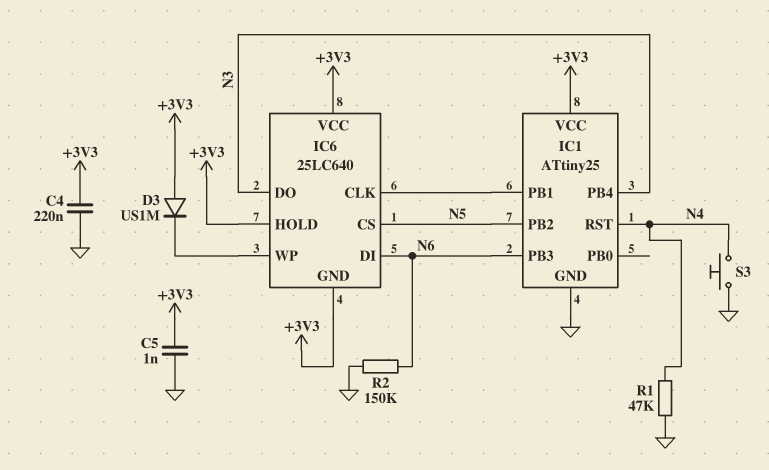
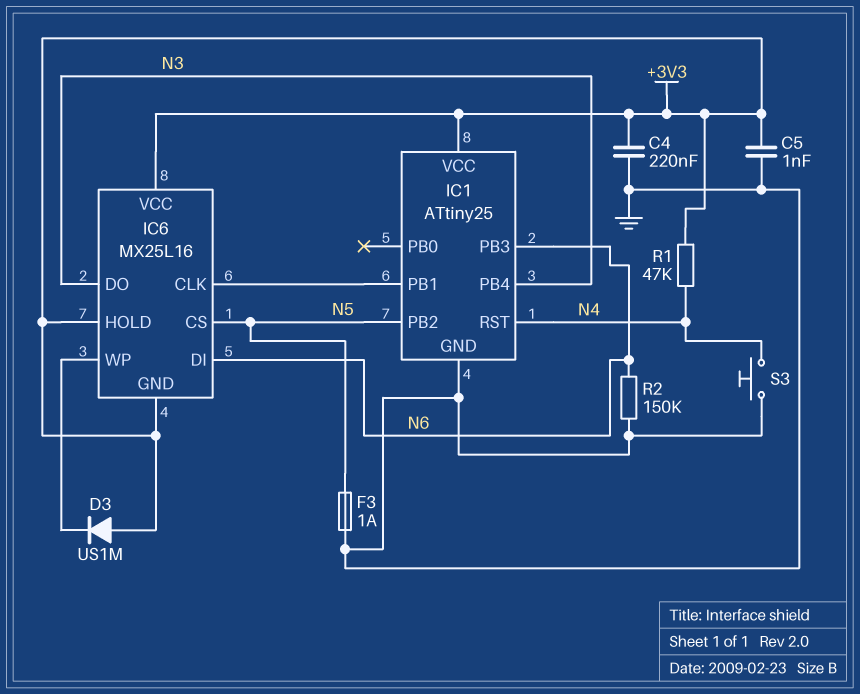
F3: none -> 1A (GND, N5)
IC6: 25LC640 -> MX25L16
R1: 47k (GND, N4) -> 47k (+3V3, N4)

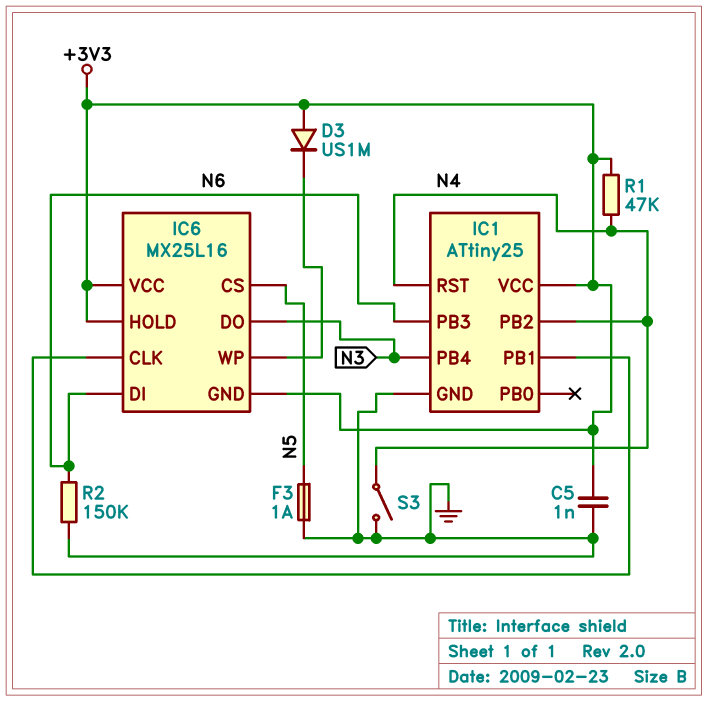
C4: 220nF (+3V3, GND) -> none
IC1 pin PB2: N5 -> N4
S3: button (GND, N4) -> switch (GND, N4)

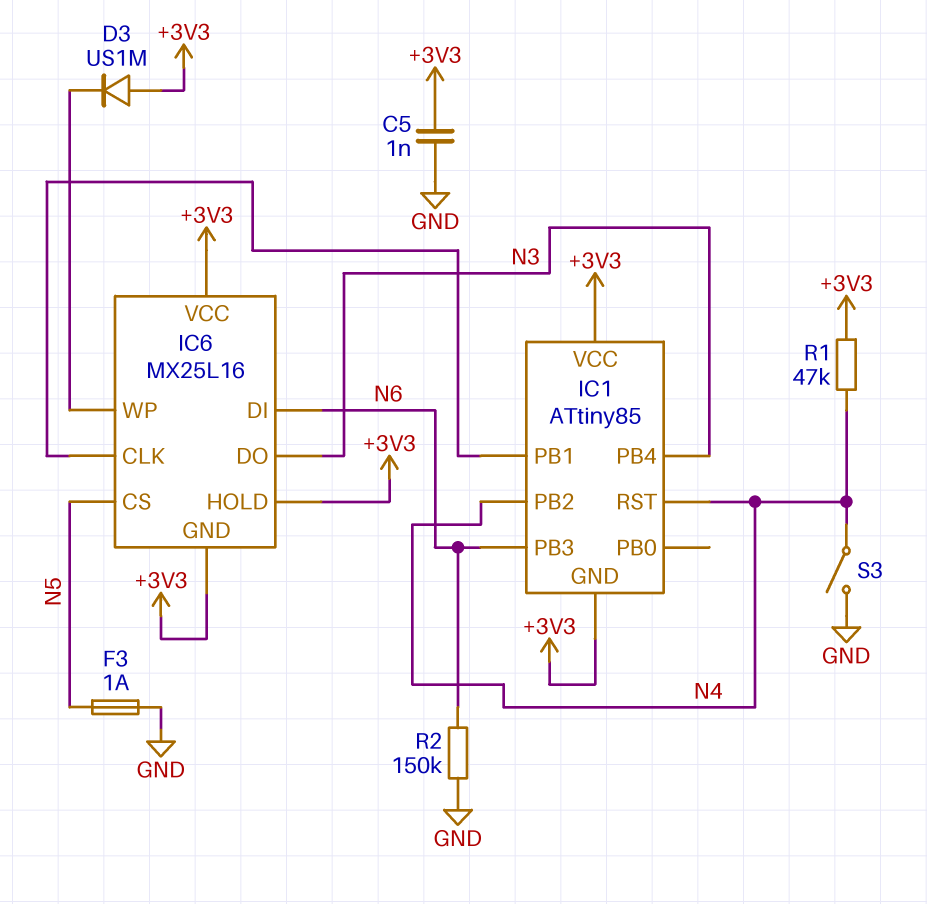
IC1: ATtiny25 -> ATtiny85
IC1 pin GND: GND -> +3V3

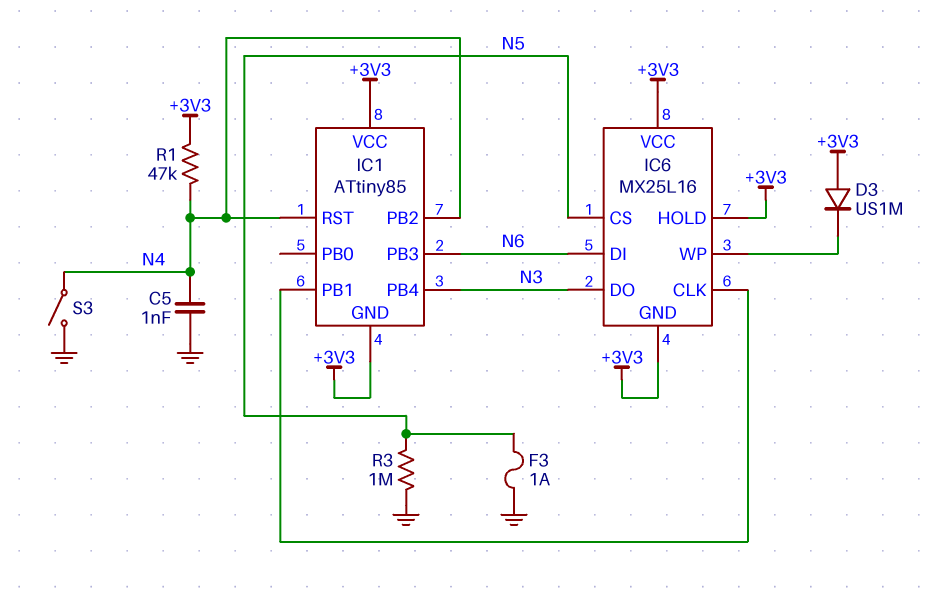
C5: 1nF (+3V3, GND) -> 1nF (GND, N4)
R2: 150k (GND, N6) -> none
R3: none -> 1M (GND, N5)

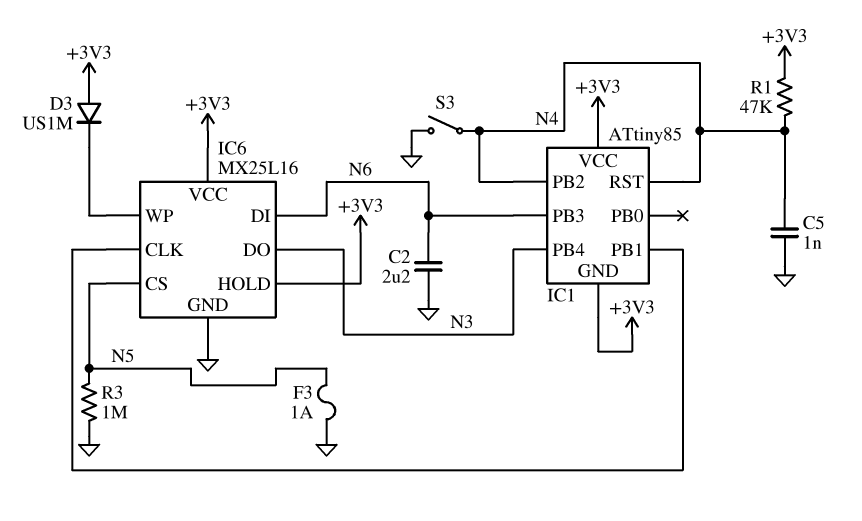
C2: none -> 2.2uF (GND, N6)
IC6 pin GND: +3V3 -> GND

